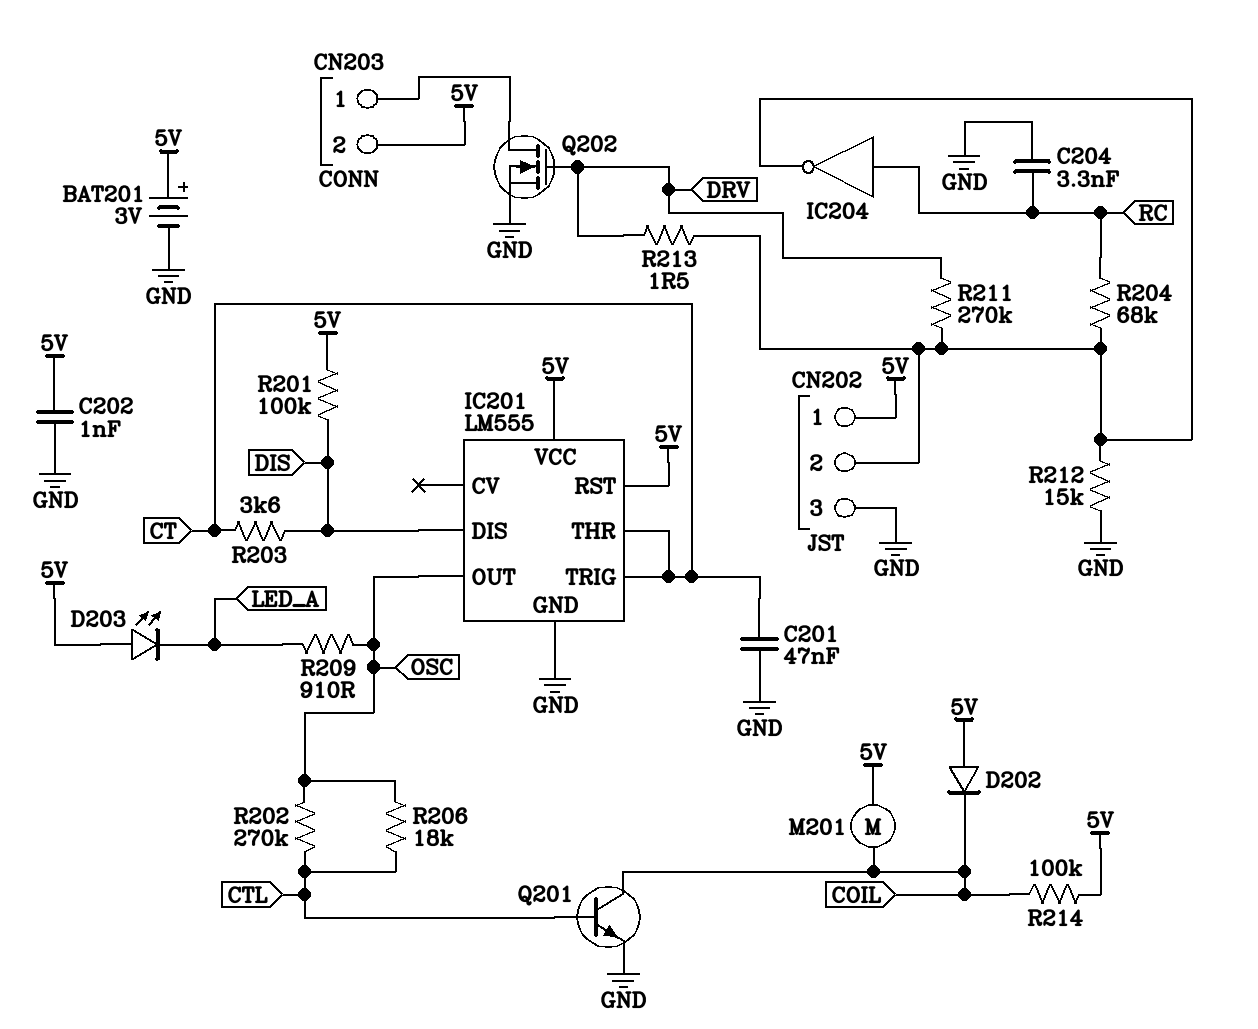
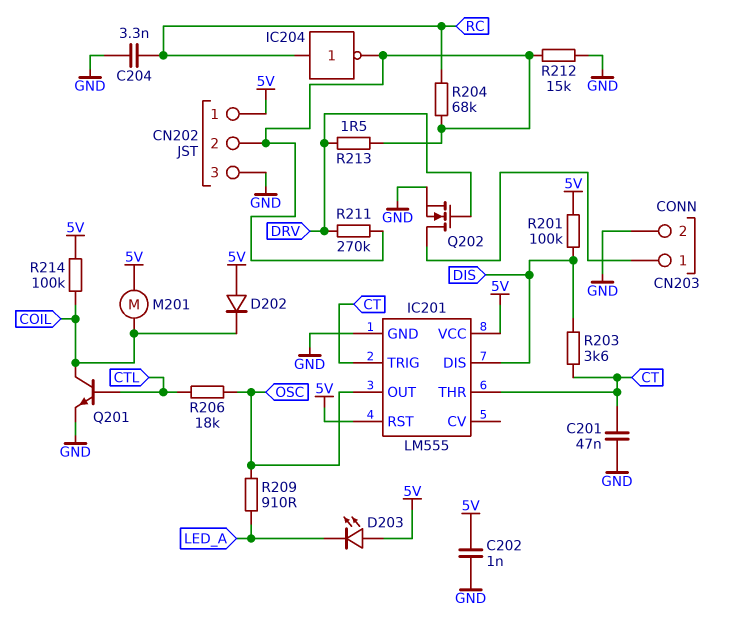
BAT201: 3V (plus 5V, minus GND) -> none
CN203 pin 2: 5V -> GND
R202: 270k (CTL, OSC) -> none

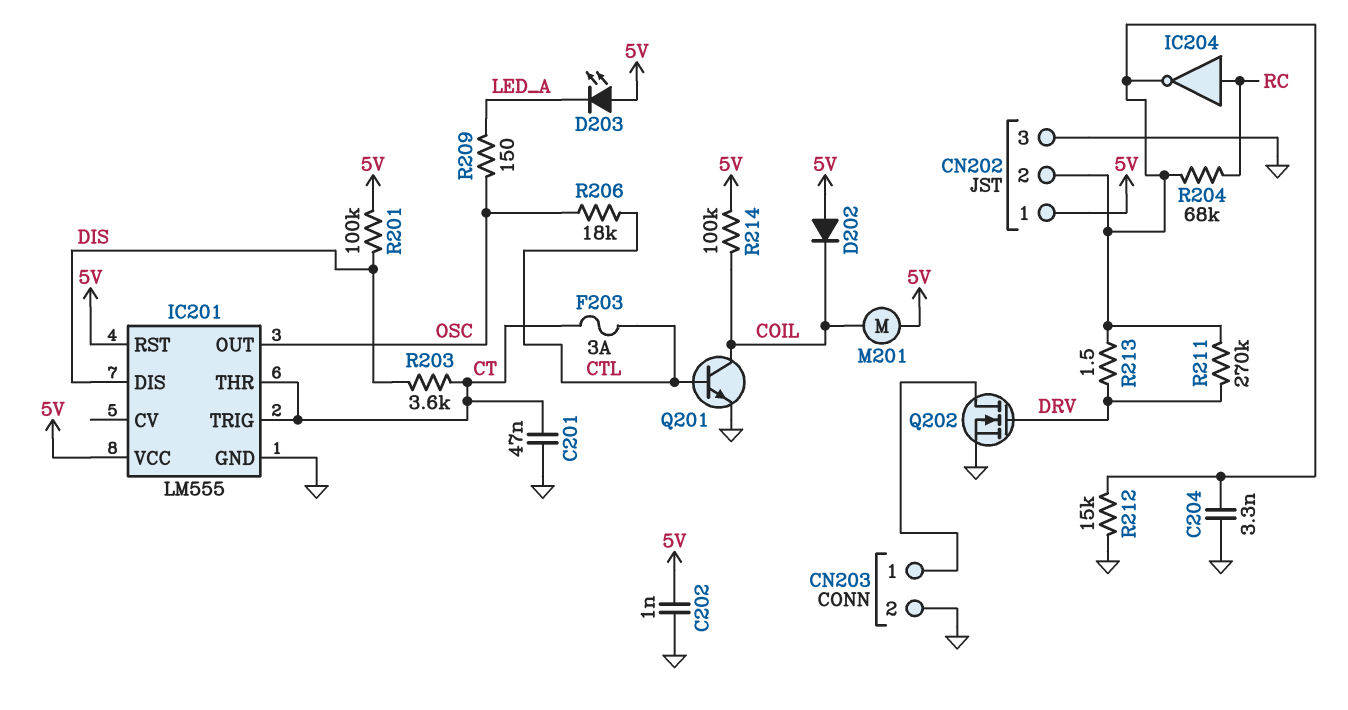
C204: 3.3nF (GND, RC) -> 3.3nF (CN202/2, GND)
F203: none -> 3A (CT, CTL)
R209: 910 (LED_A, OSC) -> 150 (LED_A, OSC)

